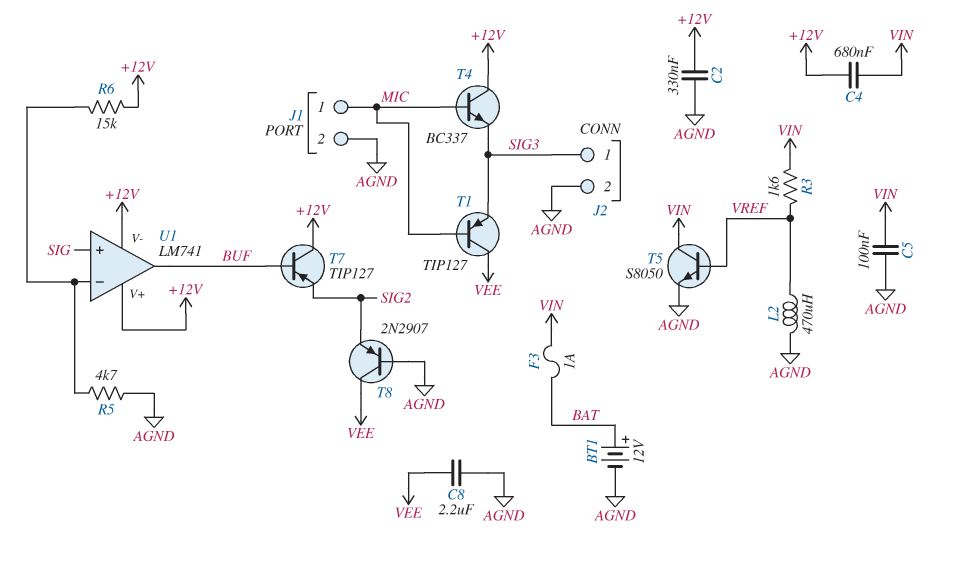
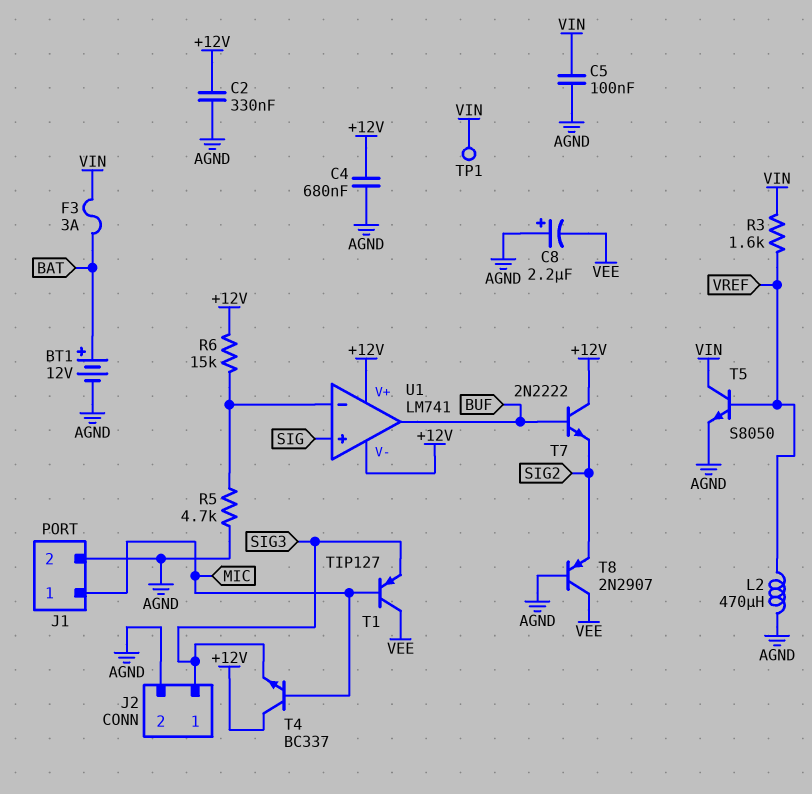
C4: 680nF (+12V, VIN) -> 680nF (+12V, AGND)
C8: 2.2uF (AGND, VEE) -> 2.2uF (plus AGND, minus VEE)
F3: 1A (BAT, VIN) -> 3A (BAT, VIN)
T7: PNP TIP127 (B BUF, C +12V, E SIG2) -> NPN 2N2222 (B BUF, C +12V, E SIG2)
TP1: none -> test point (VIN)

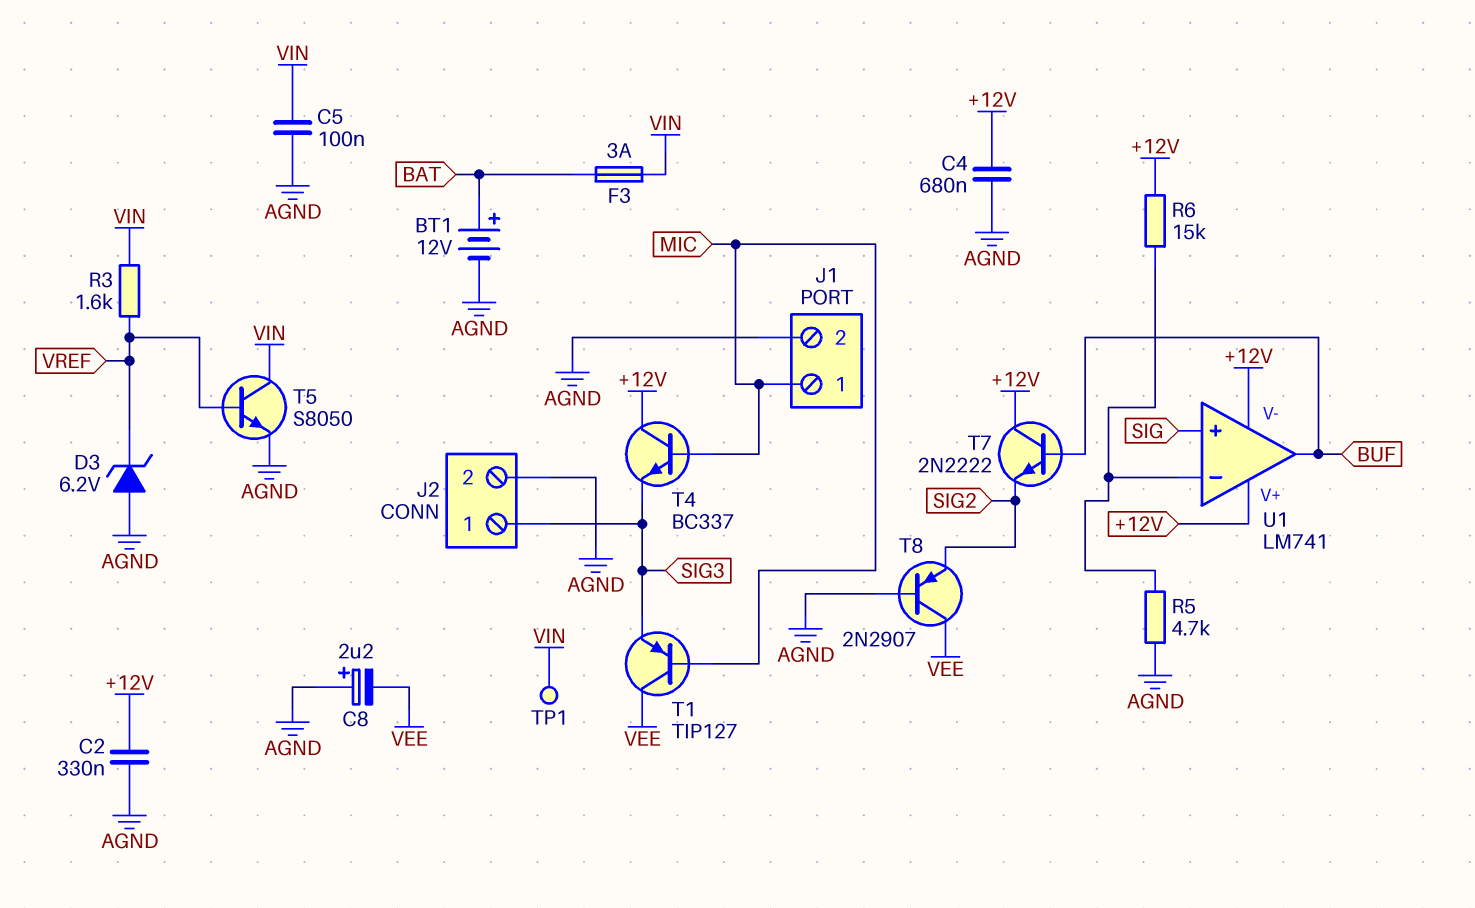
D3: none -> zener 6.2V (A AGND, K VREF)
L2: 470uH (AGND, VREF) -> none

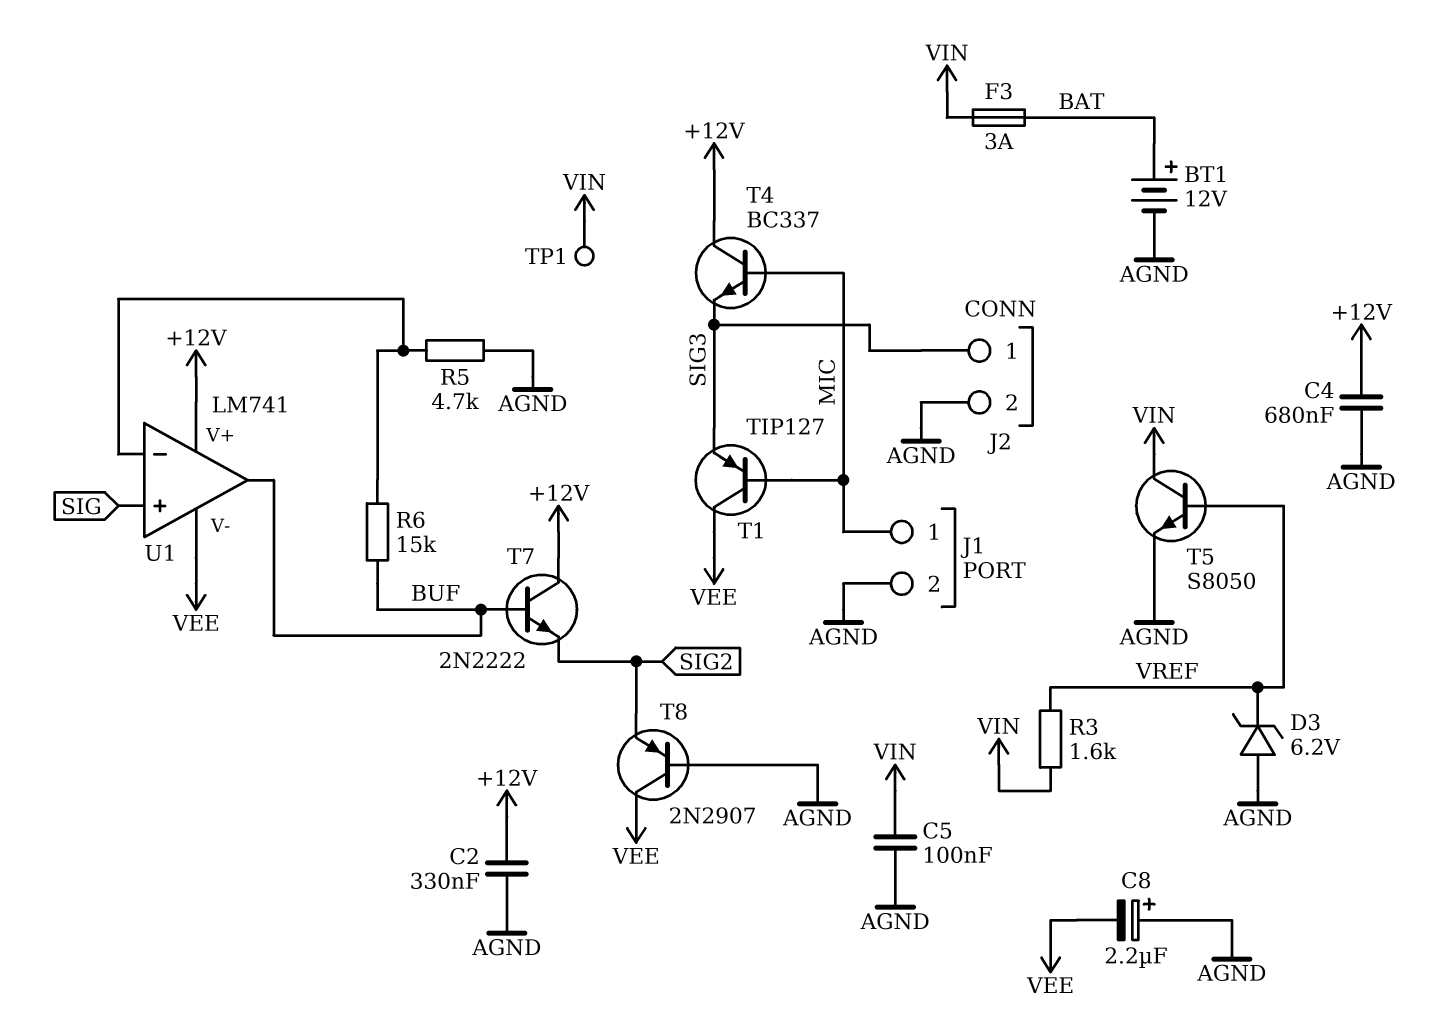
R6: 15k (+12V, U1/in-) -> 15k (BUF, U1/in-)
U1 pin V-: +12V -> VEE

